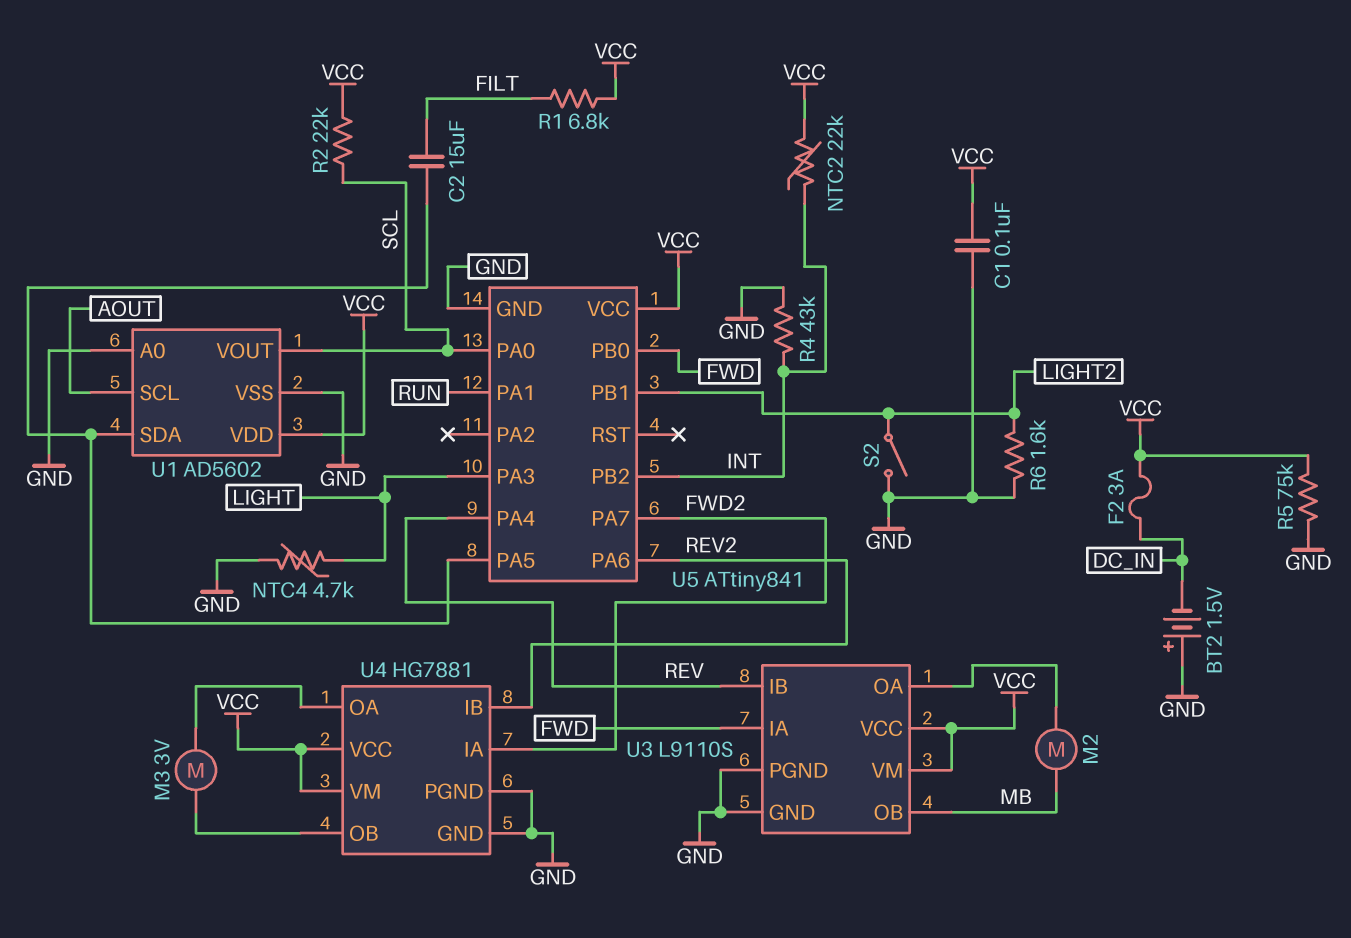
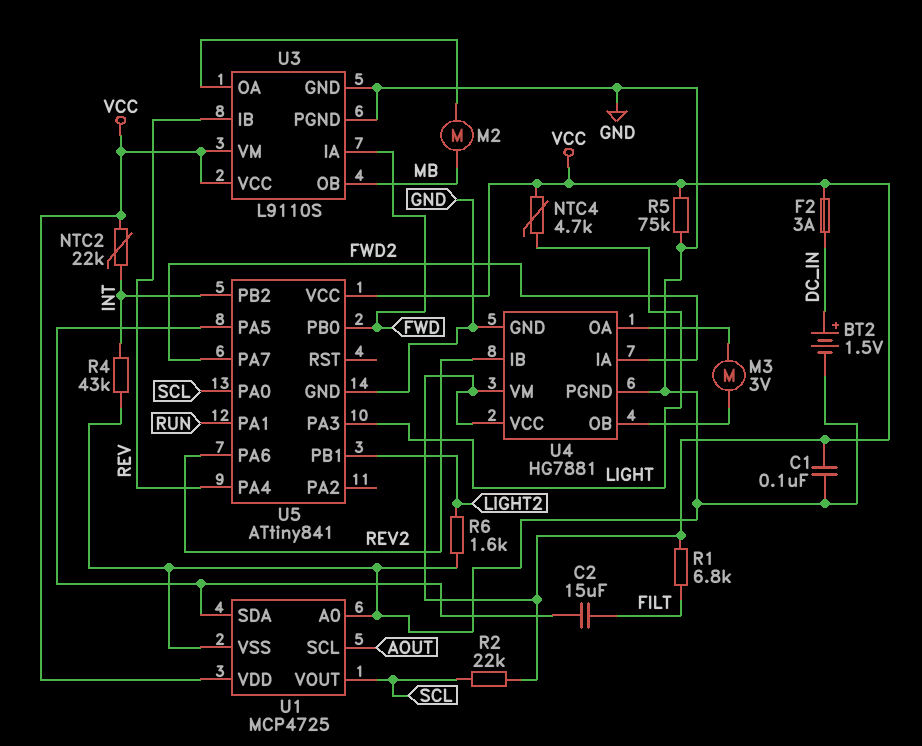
BT2: 1.5V (plus GND, minus DC_IN) -> 1.5V (plus DC_IN, minus GND)
NTC4: 4.7k (GND, LIGHT) -> 4.7k (LIGHT, VCC)
S2: switch (GND, LIGHT2) -> none
U1: AD5602 -> MCP4725

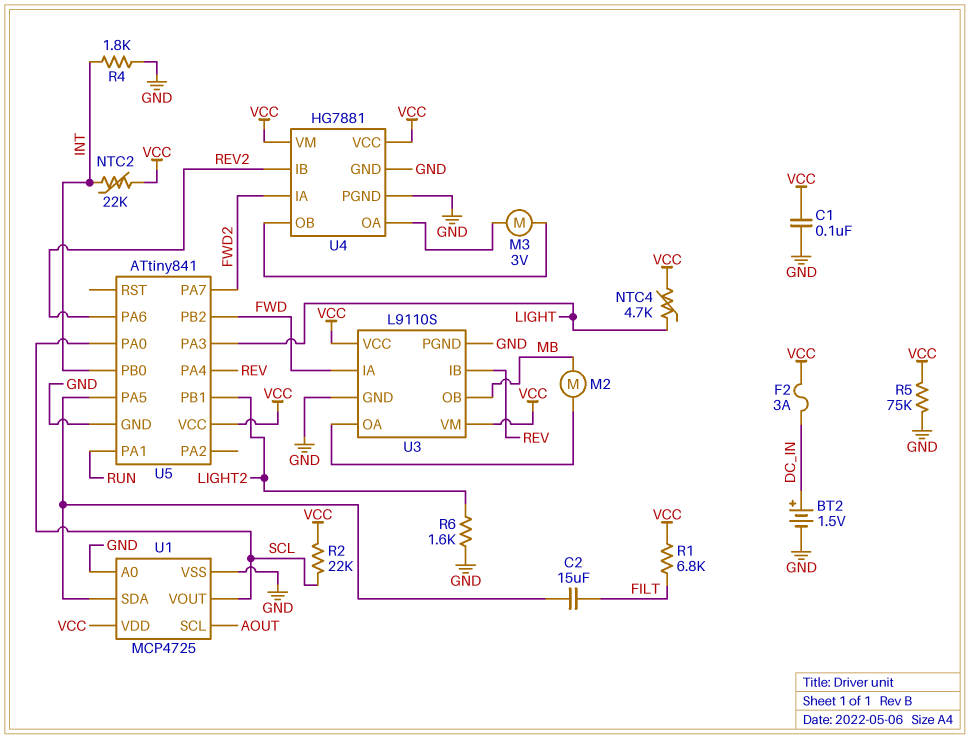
R4: 43k (GND, INT) -> 1.8k (GND, INT)
U5 pin PB0: FWD -> INT
U5 pin PB2: INT -> FWD

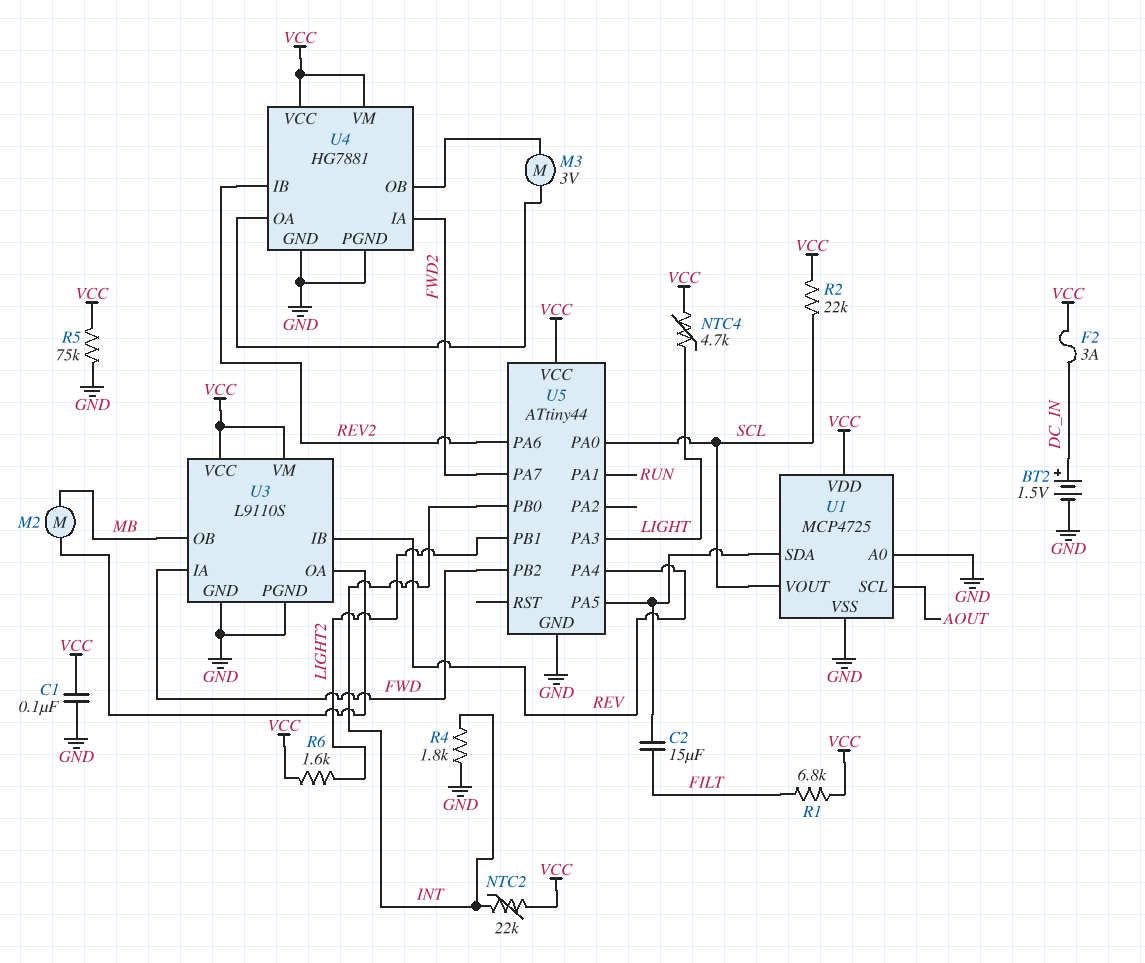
R6: 1.6k (GND, LIGHT2) -> 1.6k (LIGHT2, VCC)
U5: ATtiny841 -> ATtiny44

